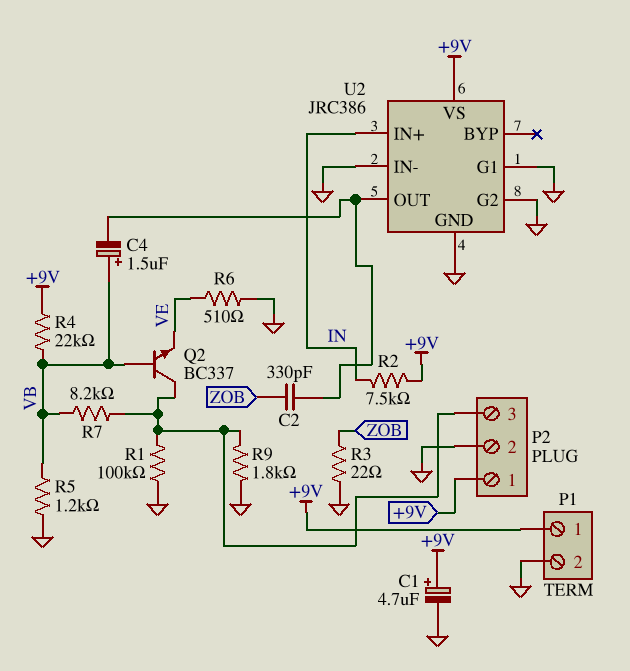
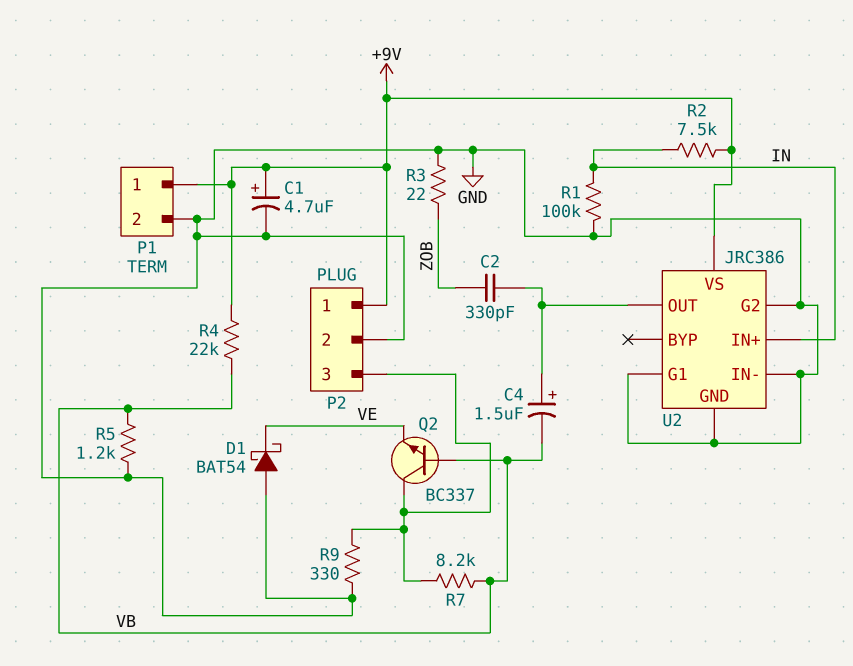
C4: 1.5uF (plus VB, minus U2/OUT) -> 1.5uF (plus U2/OUT, minus VB)
D1: none -> schottky BAT54 (A GND, K VE)
R1: 100k (GND, P2/3) -> 100k (GND, IN)
R6: 510 (GND, VE) -> none
R9: 1.8k (GND, P2/3) -> 330 (GND, P2/3)

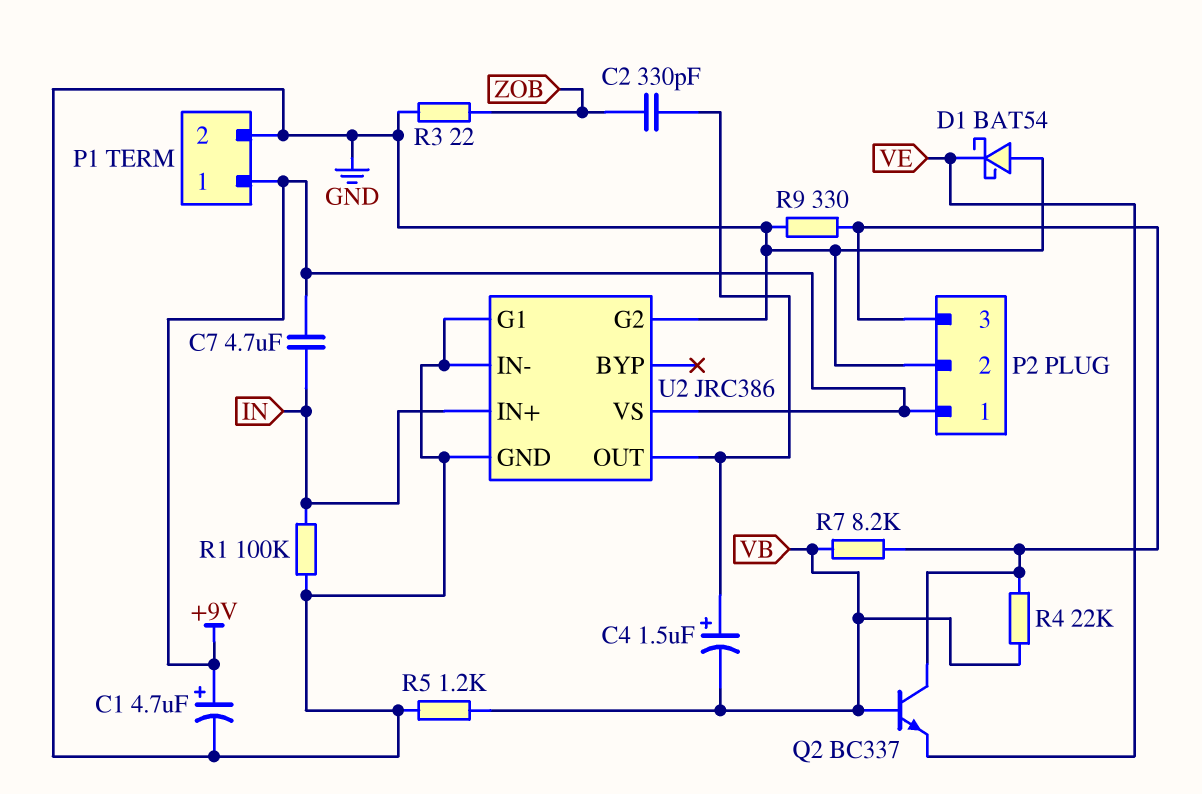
C7: none -> 4.7uF (+9V, IN)
R2: 7.5k (+9V, IN) -> none
R4: 22k (+9V, VB) -> 22k (P2/3, VB)

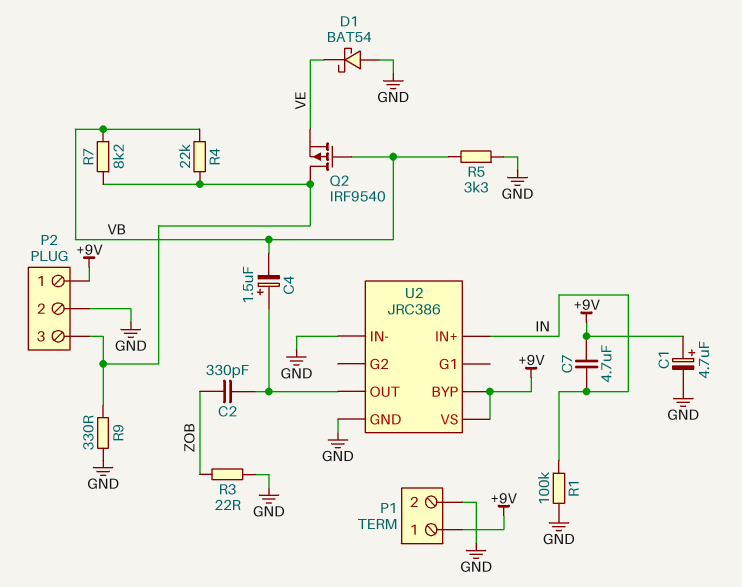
Q2: NPN BC337 (B VB, C P2/3, E VE) -> PMOS IRF9540 (G VB, D P2/3, S VE)
R5: 1.2k (GND, VB) -> 3.3k (GND, VB)
U2 pin BYP: none -> +9V
U2 pin G1: GND -> none
U2 pin G2: GND -> none

